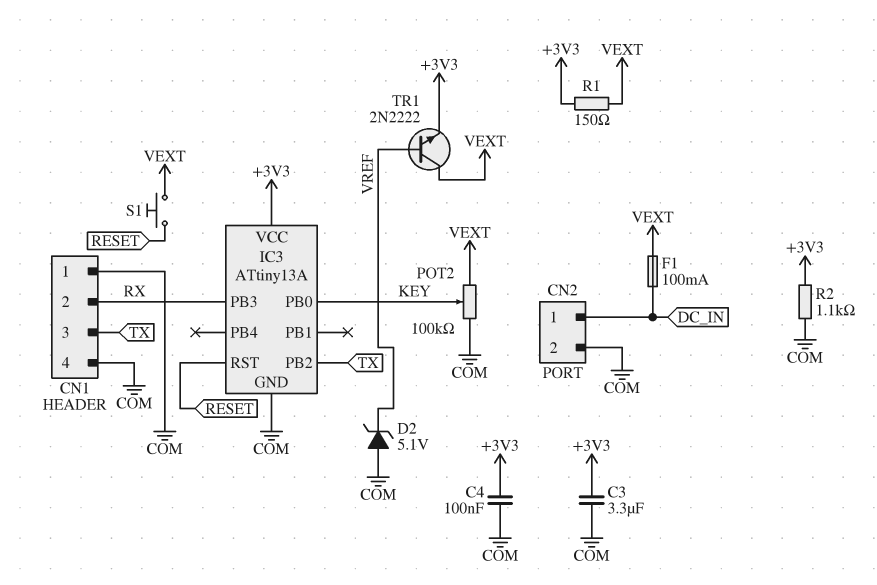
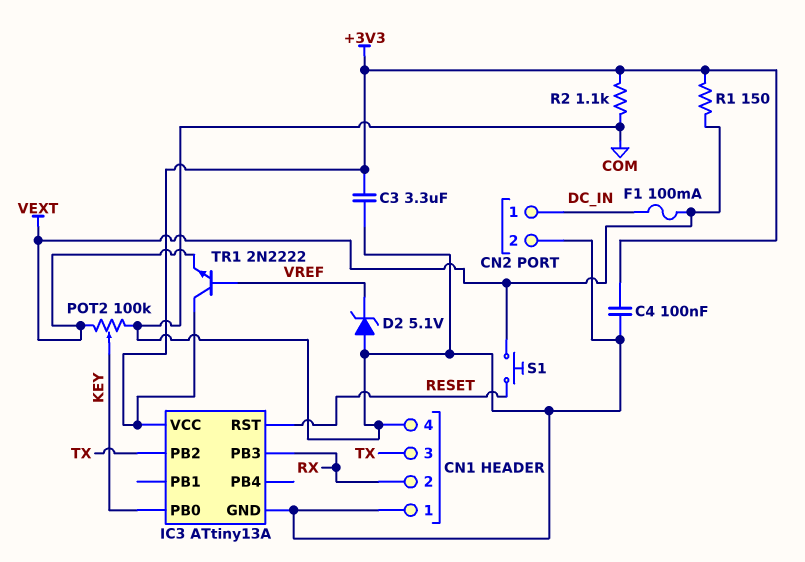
TR1: NPN 2N2222 (B VREF, C VEXT, E +3V3) -> NPN 2N2222 (B VREF, C +3V3, E VEXT)

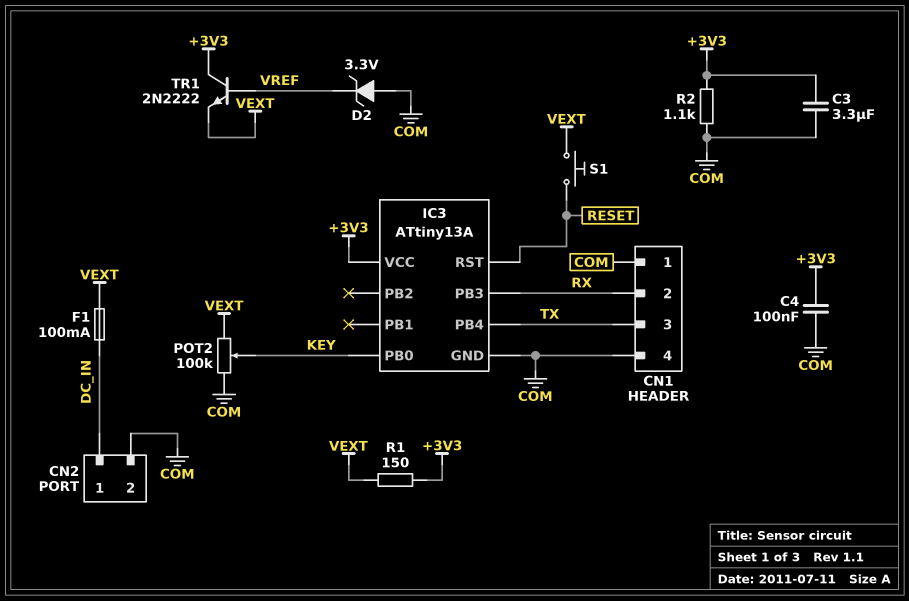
D2: zener 5.1V (A COM, K VREF) -> zener 3.3V (A COM, K VREF)
IC3 pin PB2: TX -> none
IC3 pin PB4: none -> TX

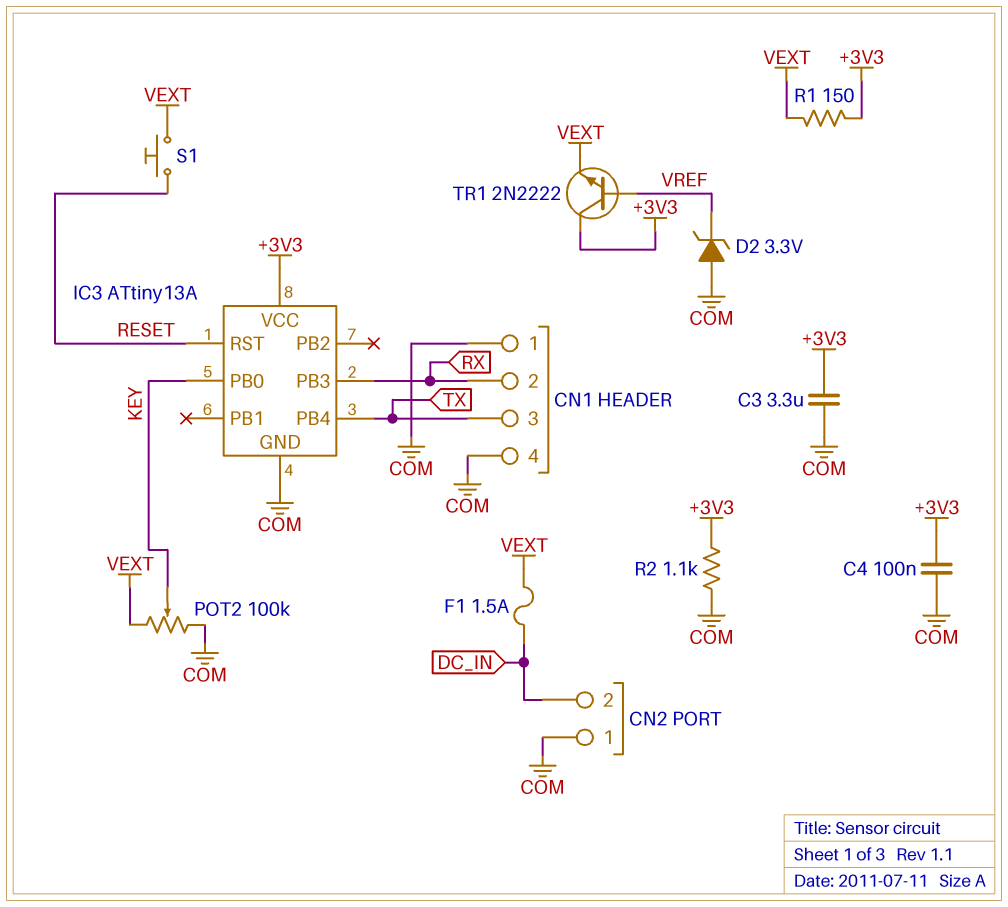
CN2 pin 1: DC_IN -> COM
CN2 pin 2: COM -> DC_IN
F1: 100mA (DC_IN, VEXT) -> 1.5A (DC_IN, VEXT)

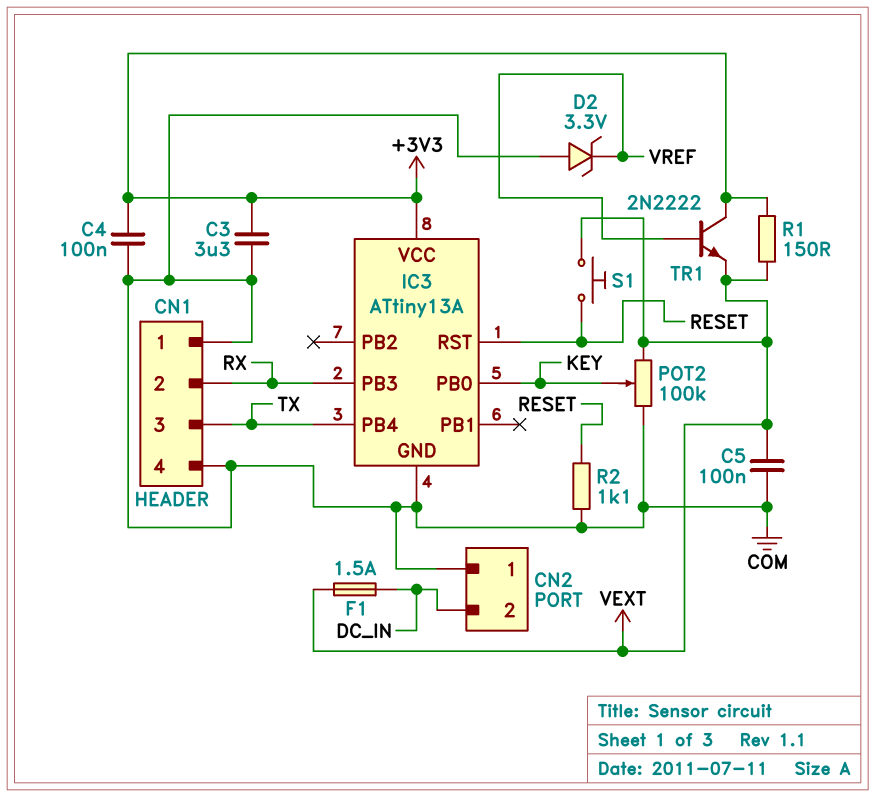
C5: none -> 100nF (COM, VEXT)
R2: 1.1k (+3V3, COM) -> 1.1k (COM, RESET)

